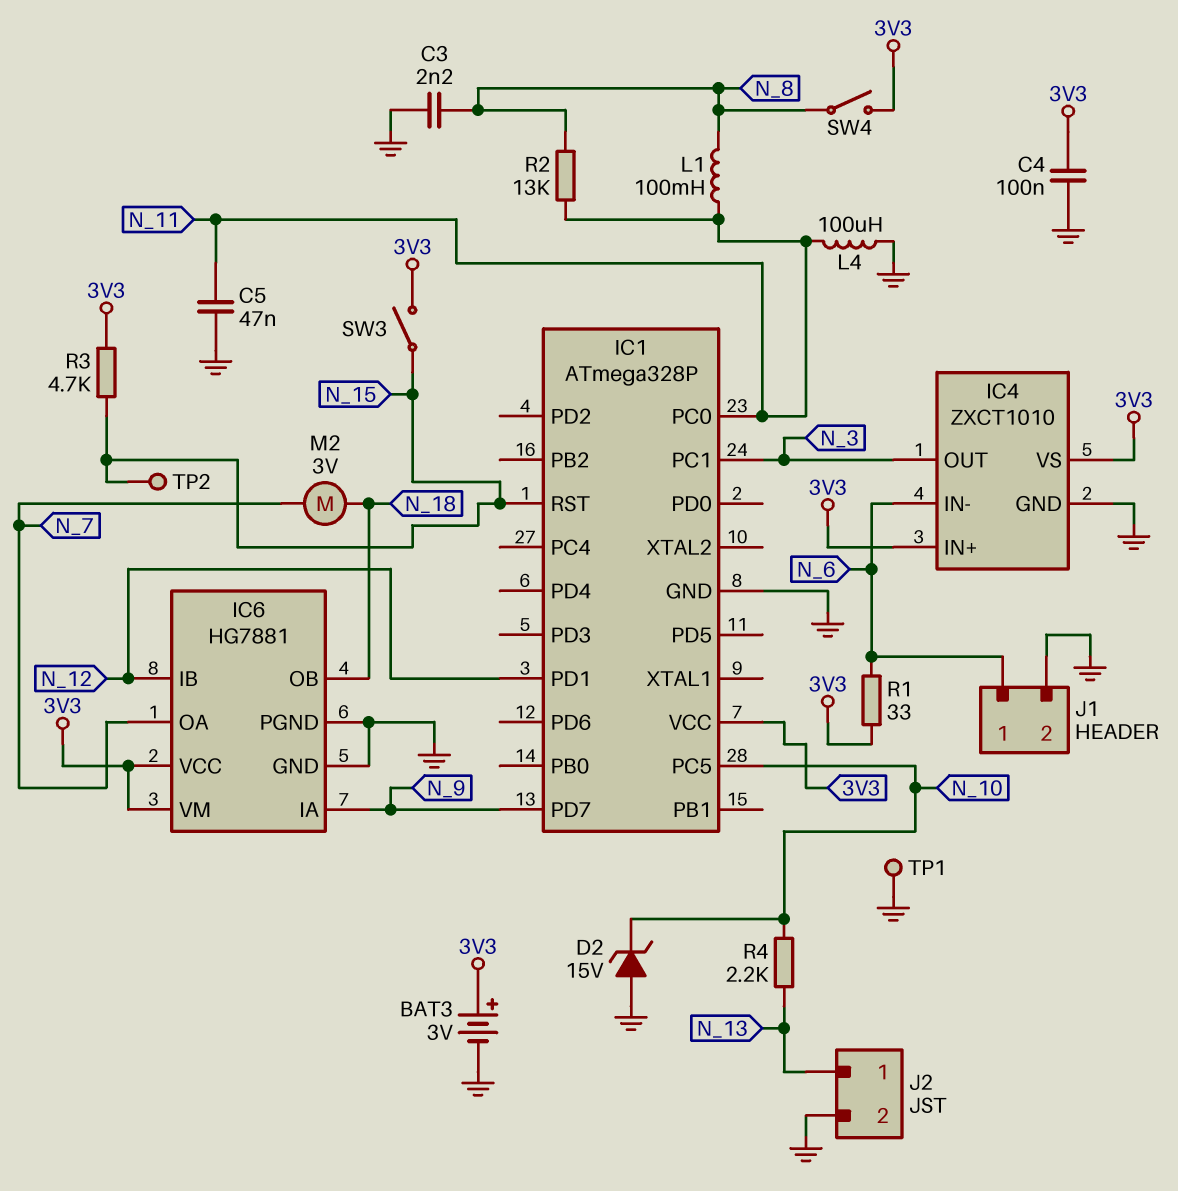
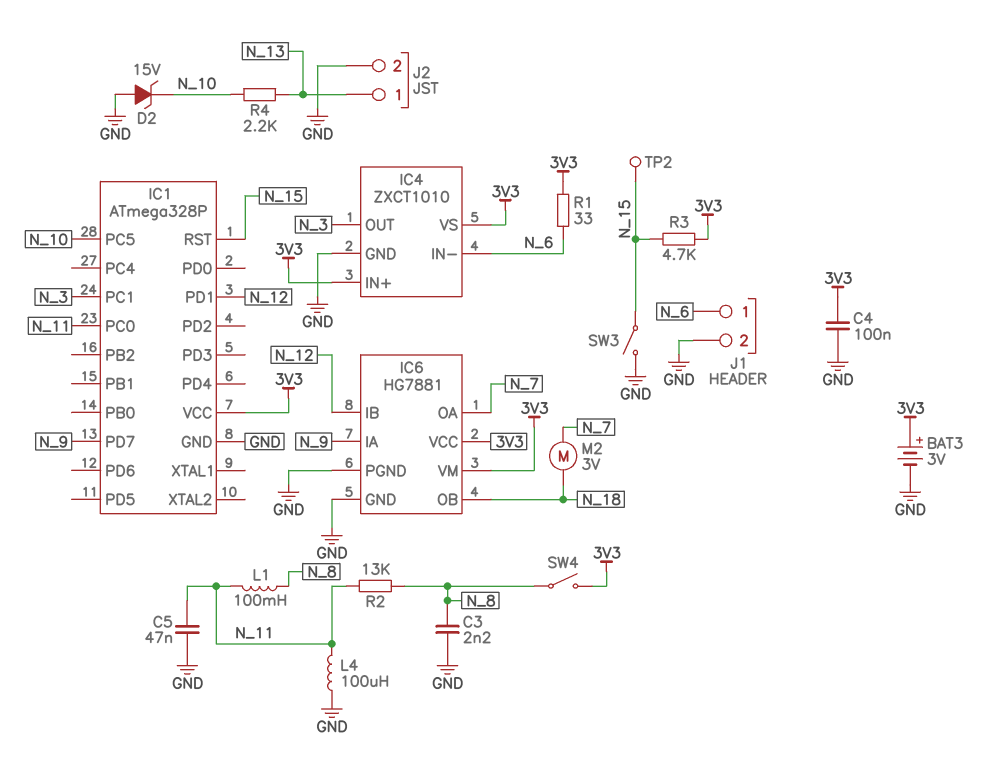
SW3: switch (3V3, N_15) -> switch (GND, N_15)
TP1: test point (GND) -> none

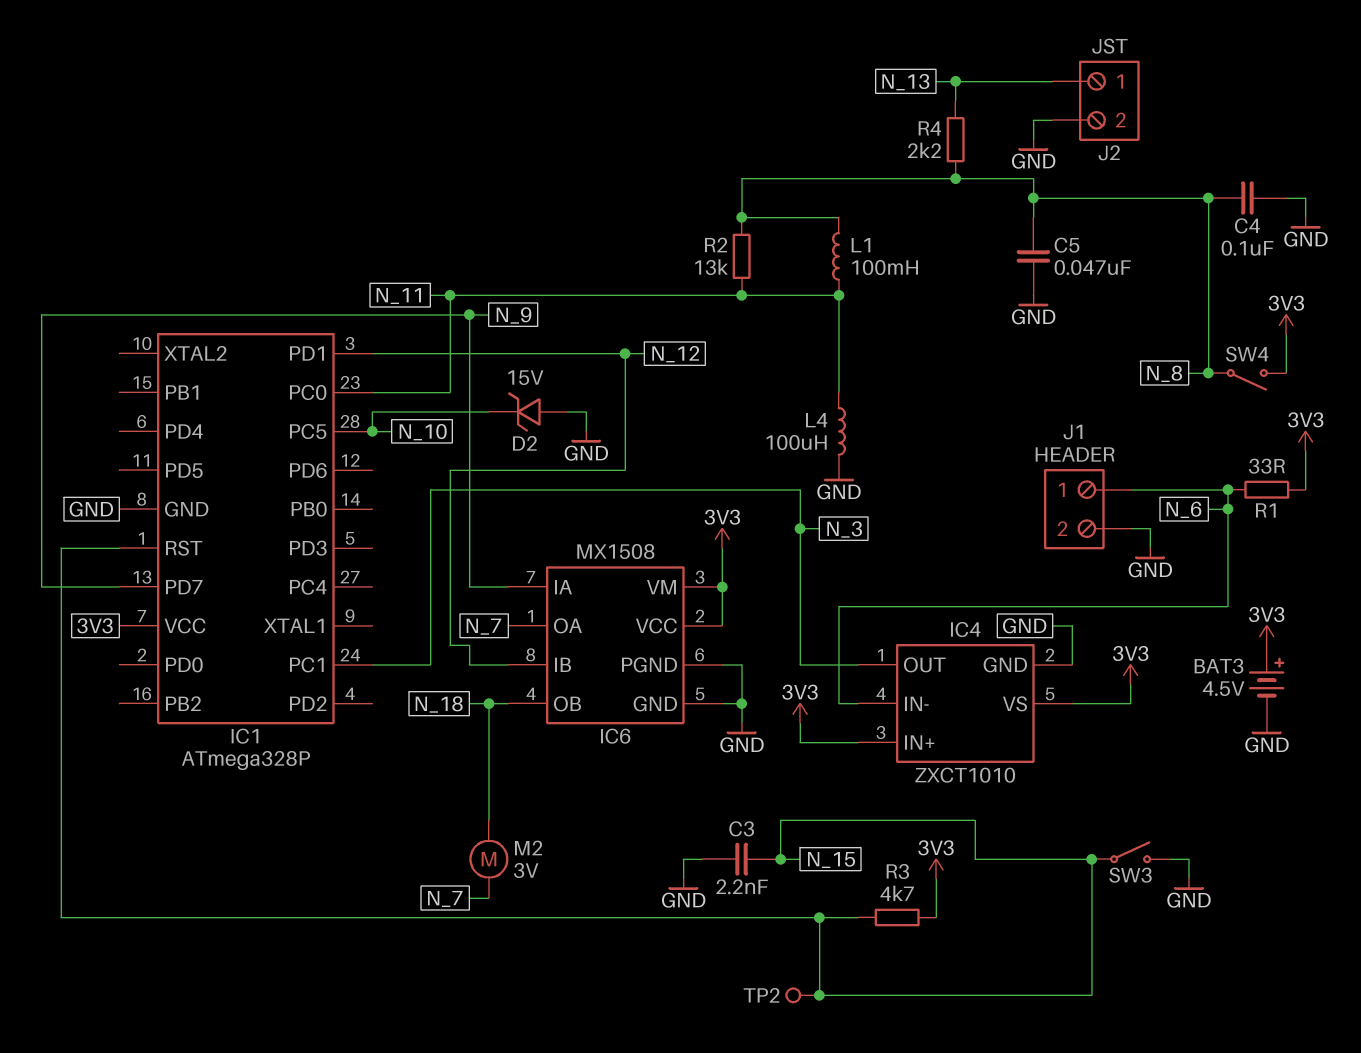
BAT3: 3V (plus 3V3, minus GND) -> 4.5V (plus 3V3, minus GND)
C3: 2.2nF (GND, N_8) -> 2.2nF (GND, N_15)
C4: 100nF (3V3, GND) -> 100nF (GND, N_8)
C5: 47nF (GND, N_11) -> 47nF (GND, N_8)
IC6: HG7881 -> MX1508
R4: 2.2k (N_10, N_13) -> 2.2k (N_8, N_13)

